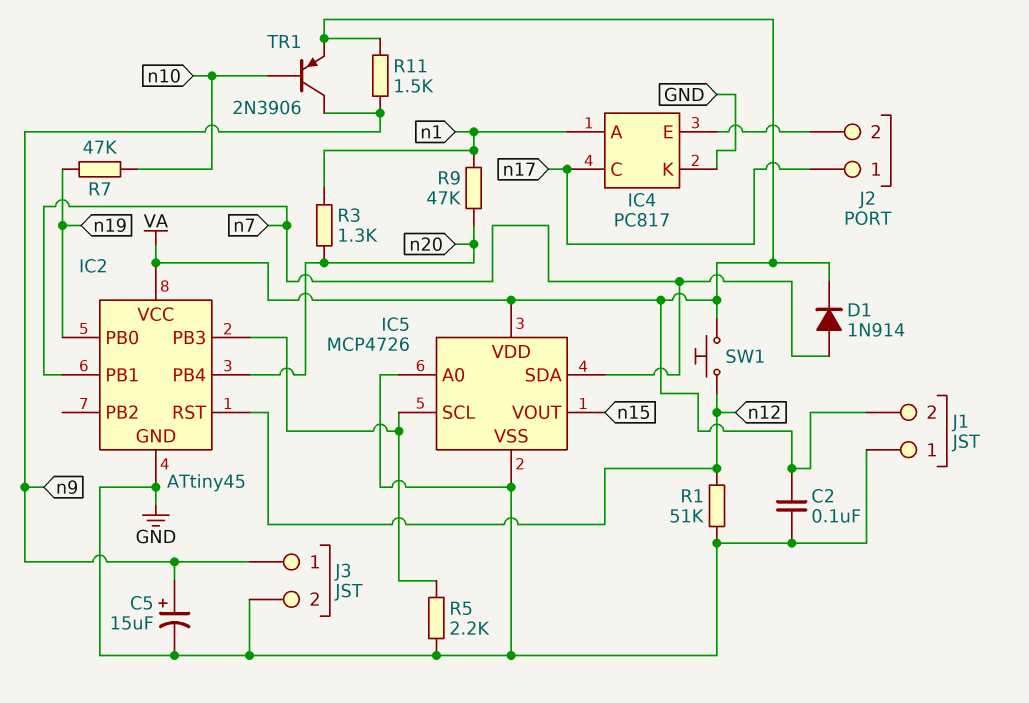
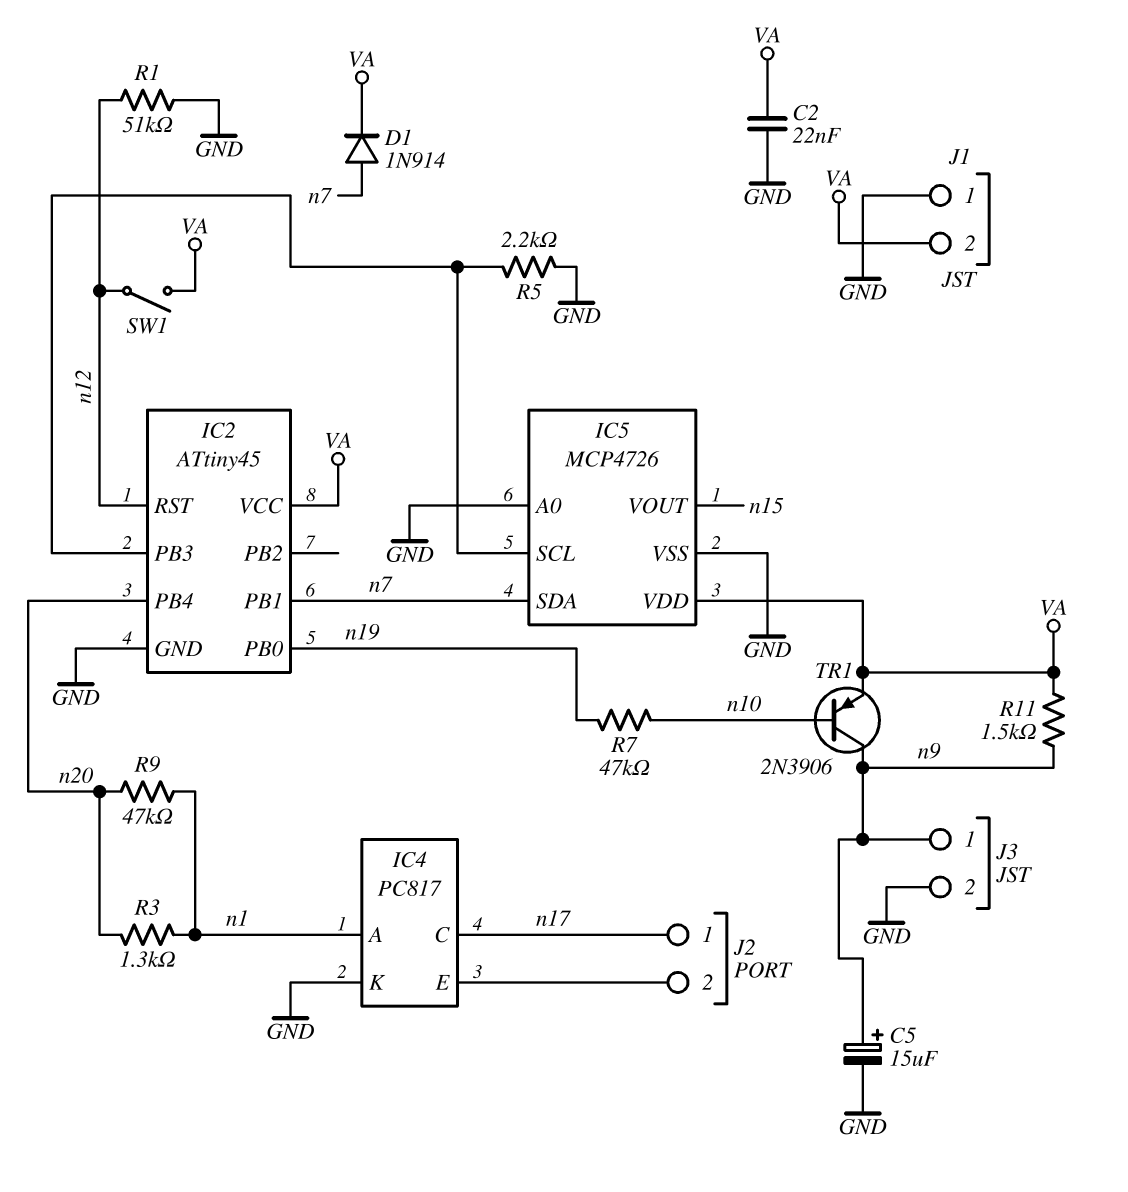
C2: 100nF (GND, VA) -> 22nF (GND, VA)
SW1: button (VA, n12) -> switch (VA, n12)

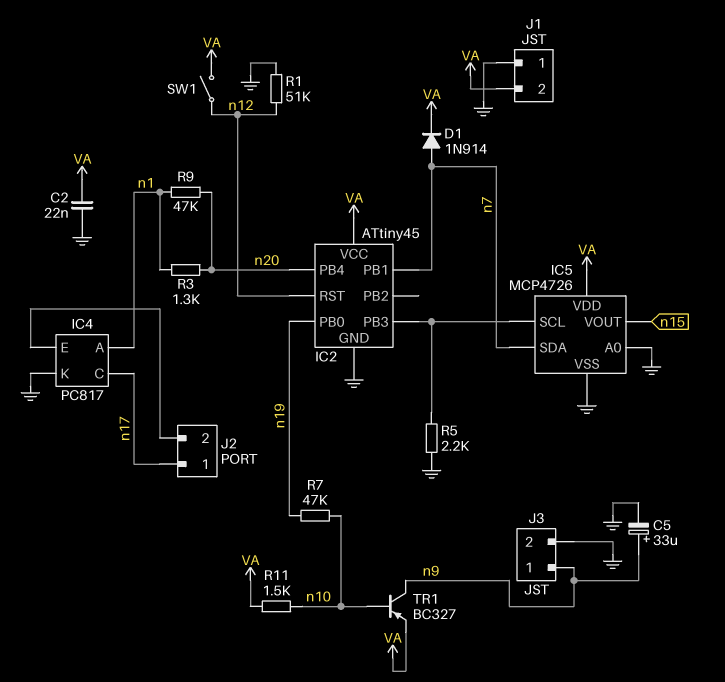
C5: 15uF (plus n9, minus GND) -> 33uF (plus n9, minus GND)
R11: 1.5k (VA, n9) -> 1.5k (VA, n10)
TR1: PNP 2N3906 (B n10, C n9, E VA) -> PNP BC327 (B n10, C n9, E VA)

